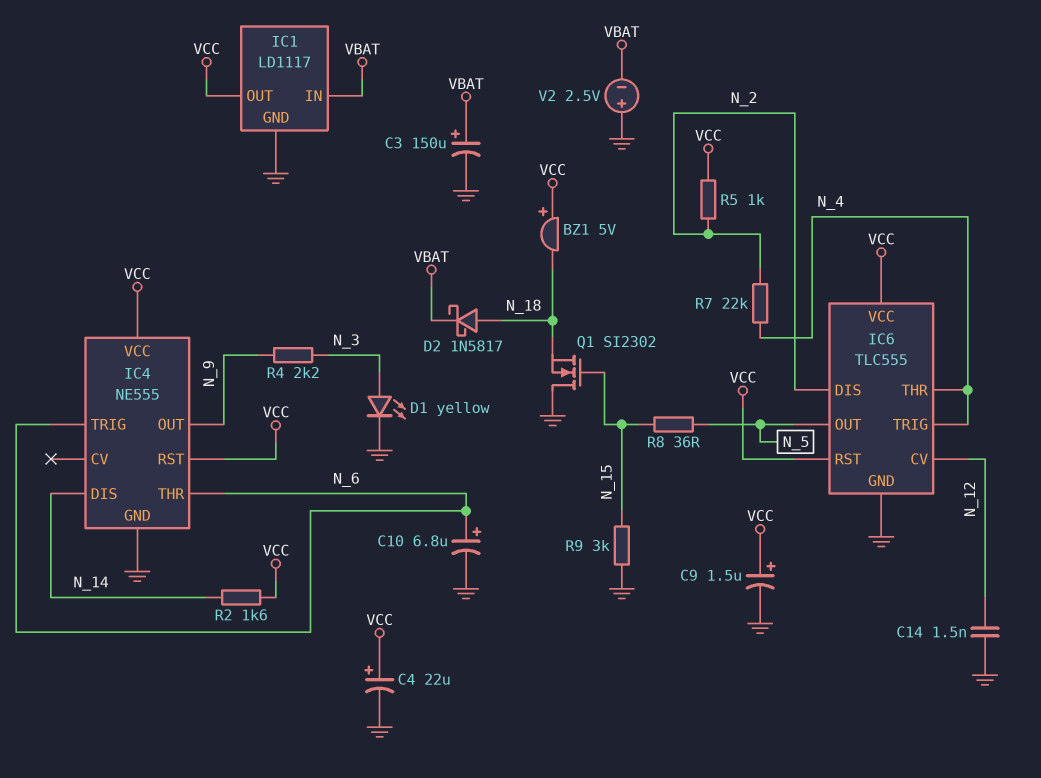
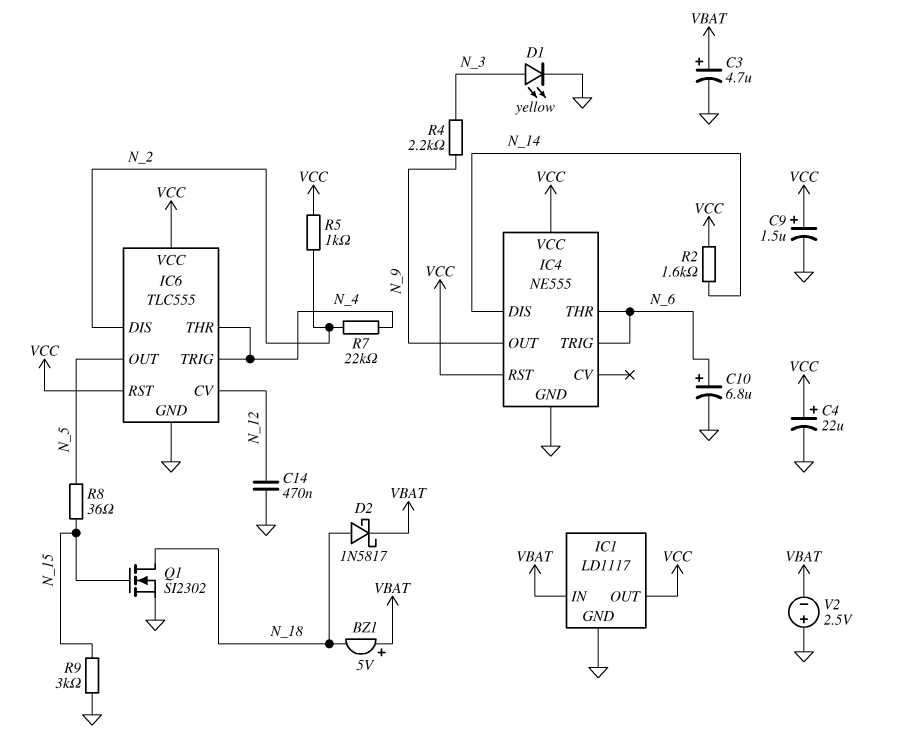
BZ1: buzzer 5V (plus VCC, minus N_18) -> buzzer 5V (plus VBAT, minus N_18)
C3: 150uF (plus VBAT, minus GND) -> 4.7uF (plus VBAT, minus GND)
C14: 1.5nF (GND, N_12) -> 470nF (GND, N_12)
Q1: NMOS SI2302 (G N_15, D GND, S N_18) -> NMOS SI2302 (G N_15, D N_18, S GND)

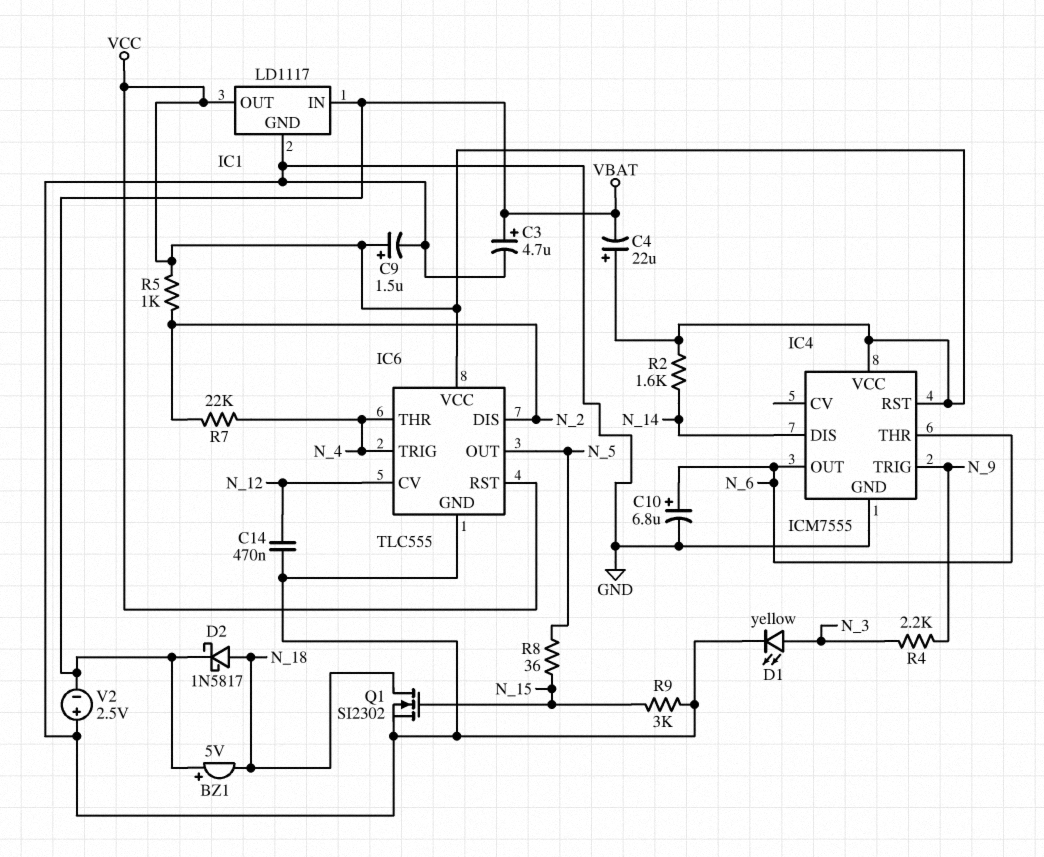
C4: 22uF (plus VCC, minus GND) -> 22uF (plus VCC, minus VBAT)
IC4: NE555 -> ICM7555
IC4 pin OUT: N_9 -> N_6
IC4 pin TRIG: N_6 -> N_9

